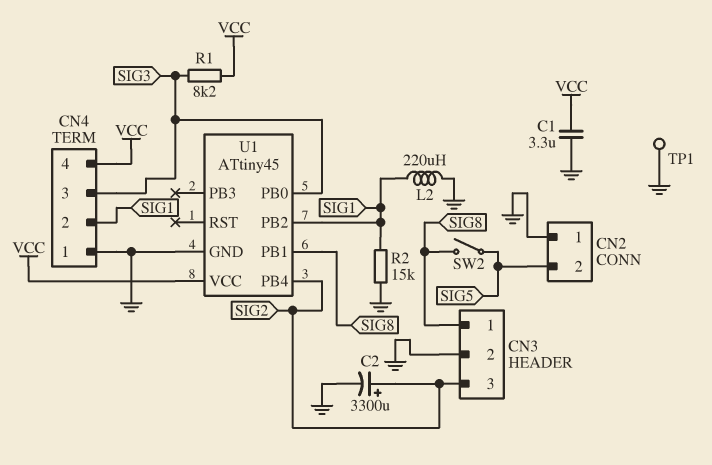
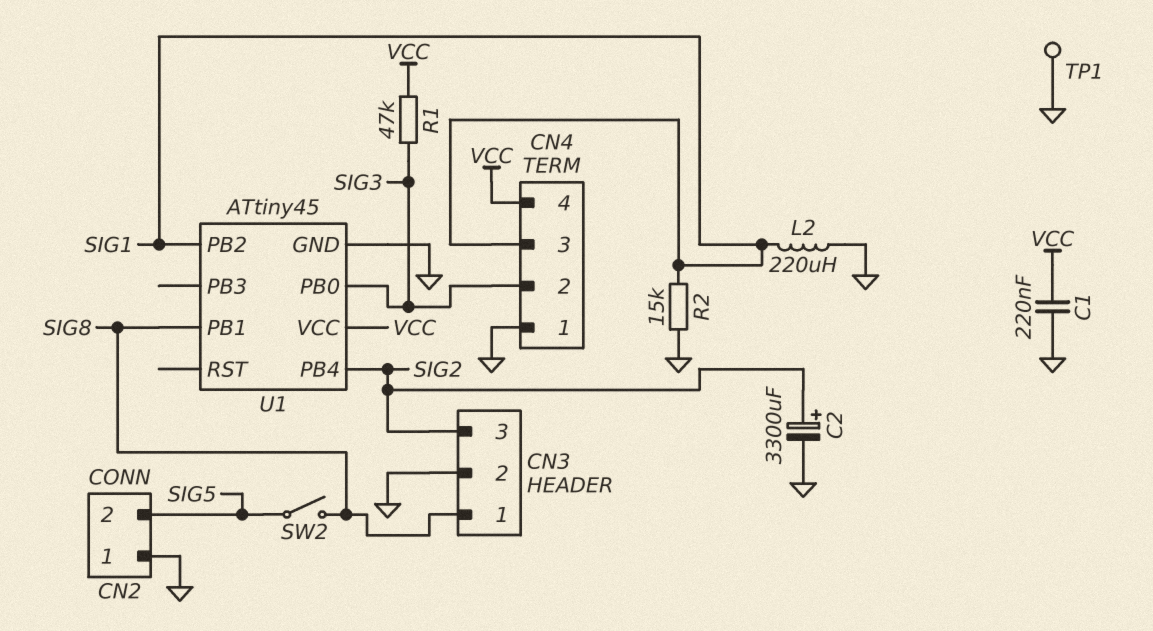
C1: 3.3uF (GND, VCC) -> 220nF (GND, VCC)
CN4 pin 2: SIG1 -> SIG3
CN4 pin 3: SIG3 -> SIG1
R1: 8.2k (SIG3, VCC) -> 47k (SIG3, VCC)

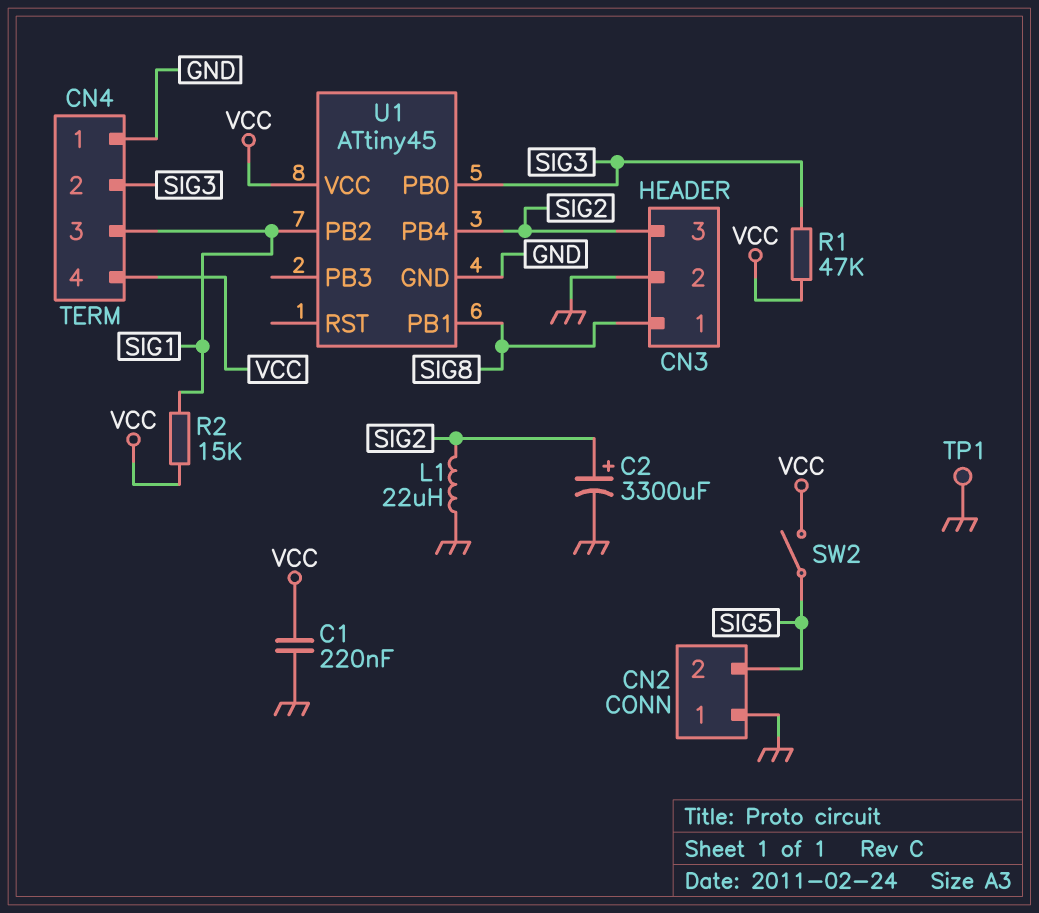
L1: none -> 22uH (GND, SIG2)
L2: 220uH (GND, SIG1) -> none
R2: 15k (GND, SIG1) -> 15k (SIG1, VCC)
SW2: switch (SIG5, SIG8) -> switch (SIG5, VCC)

